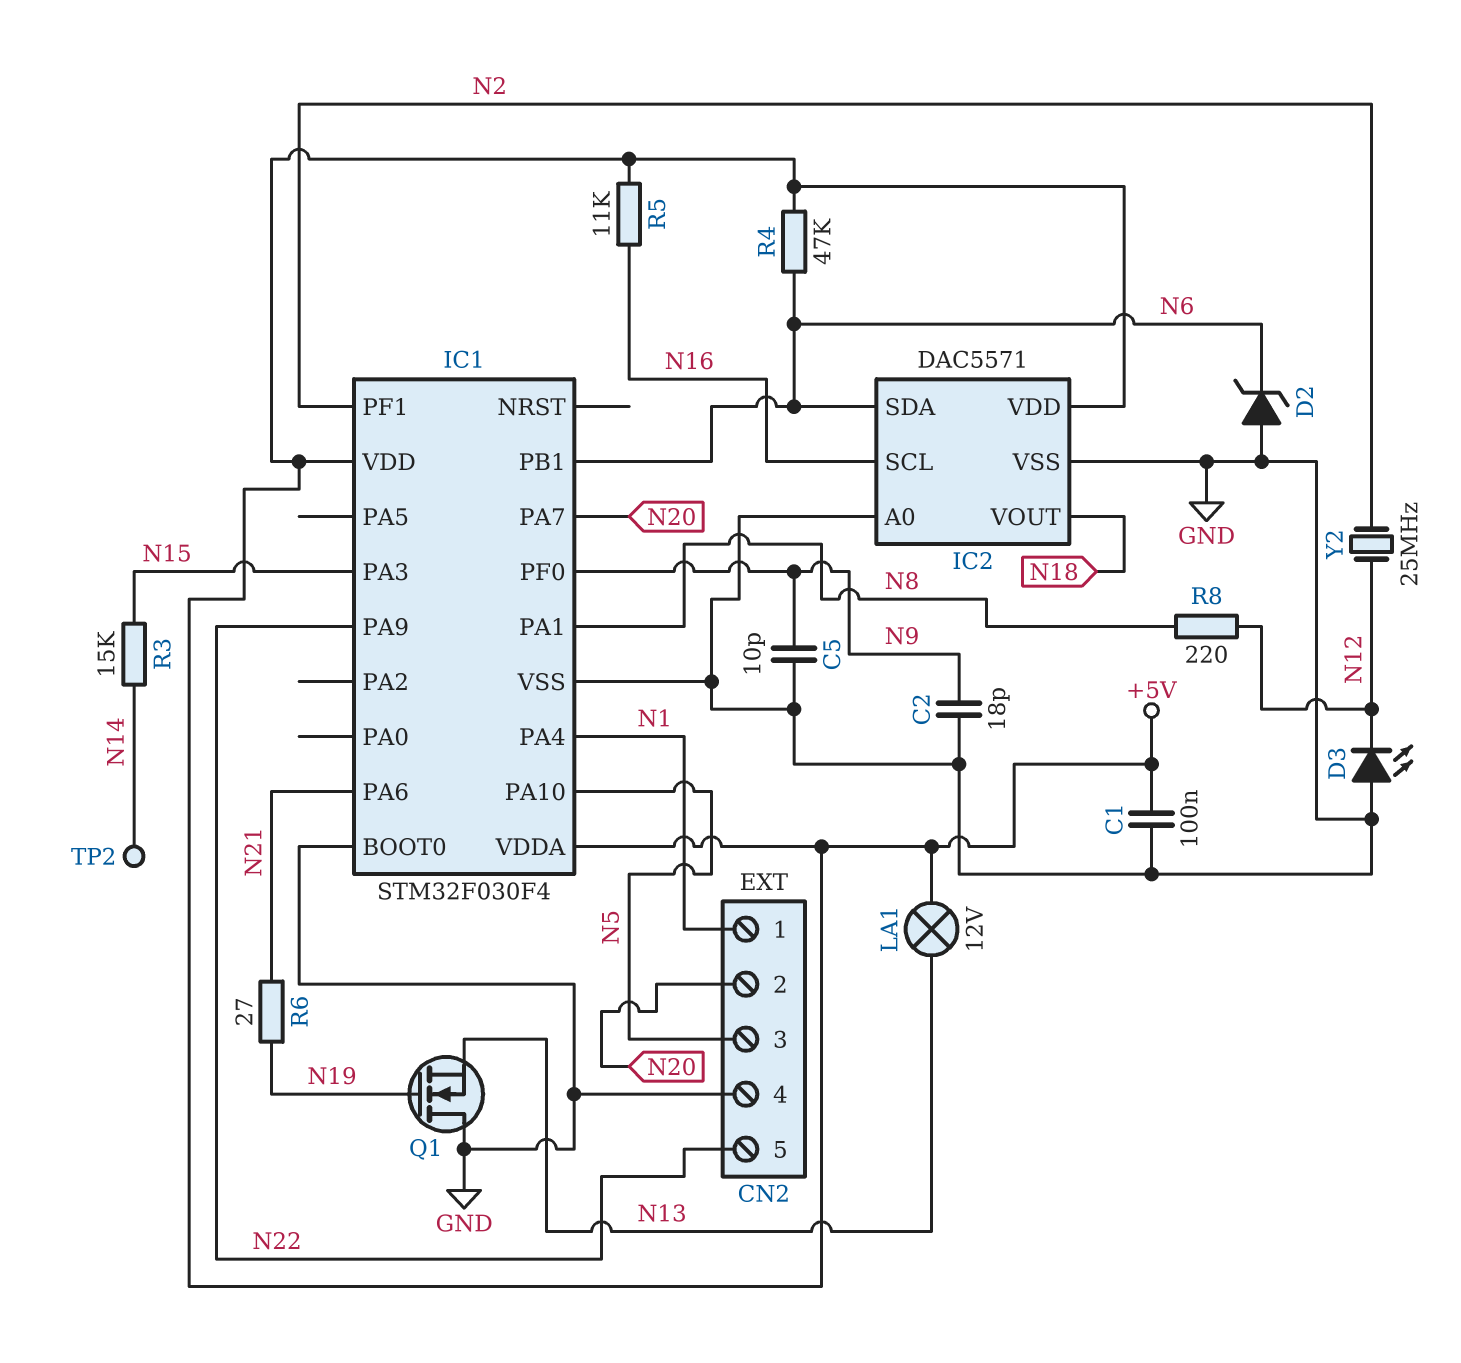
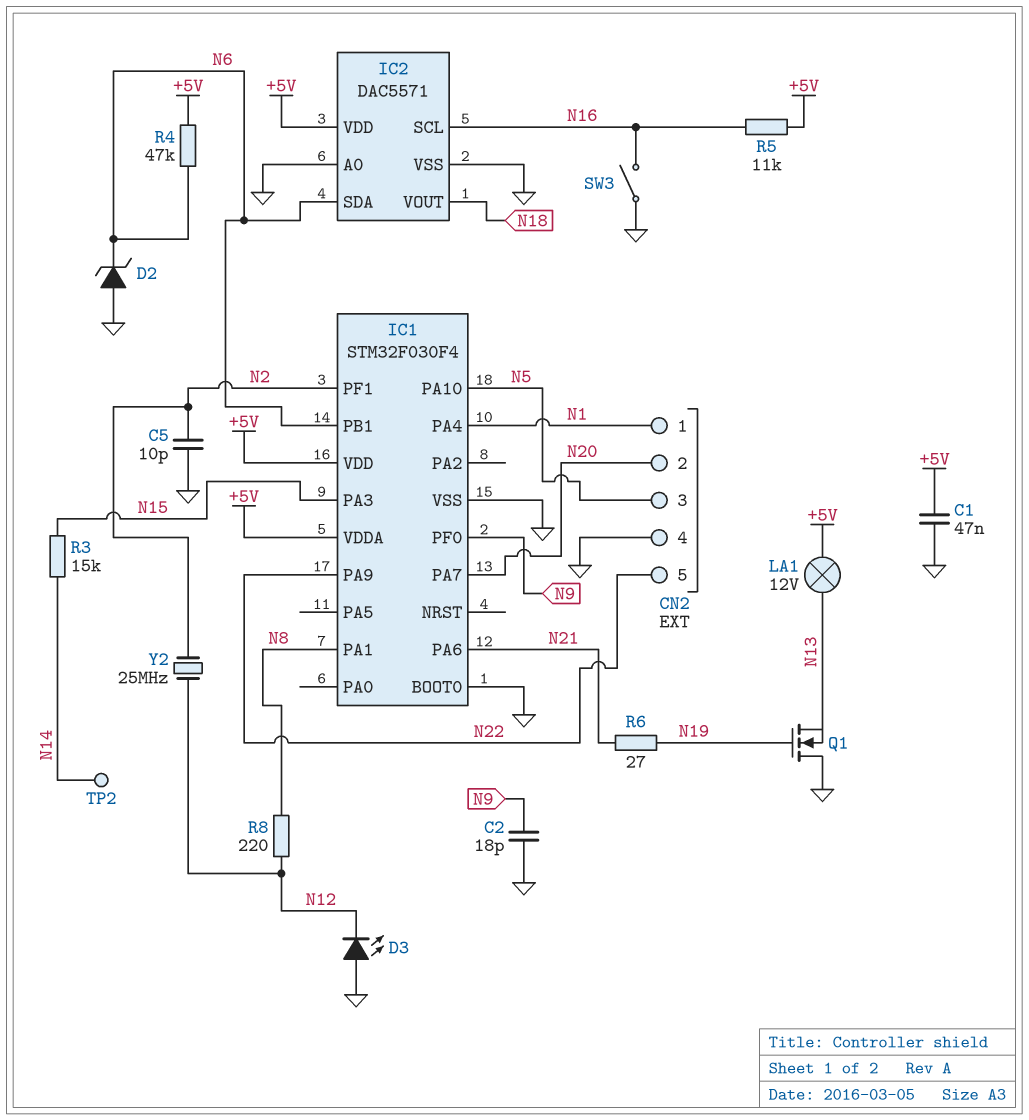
C1: 100nF (+5V, GND) -> 47nF (+5V, GND)
C5: 10pF (GND, N9) -> 10pF (GND, N2)
SW3: none -> switch (GND, N16)

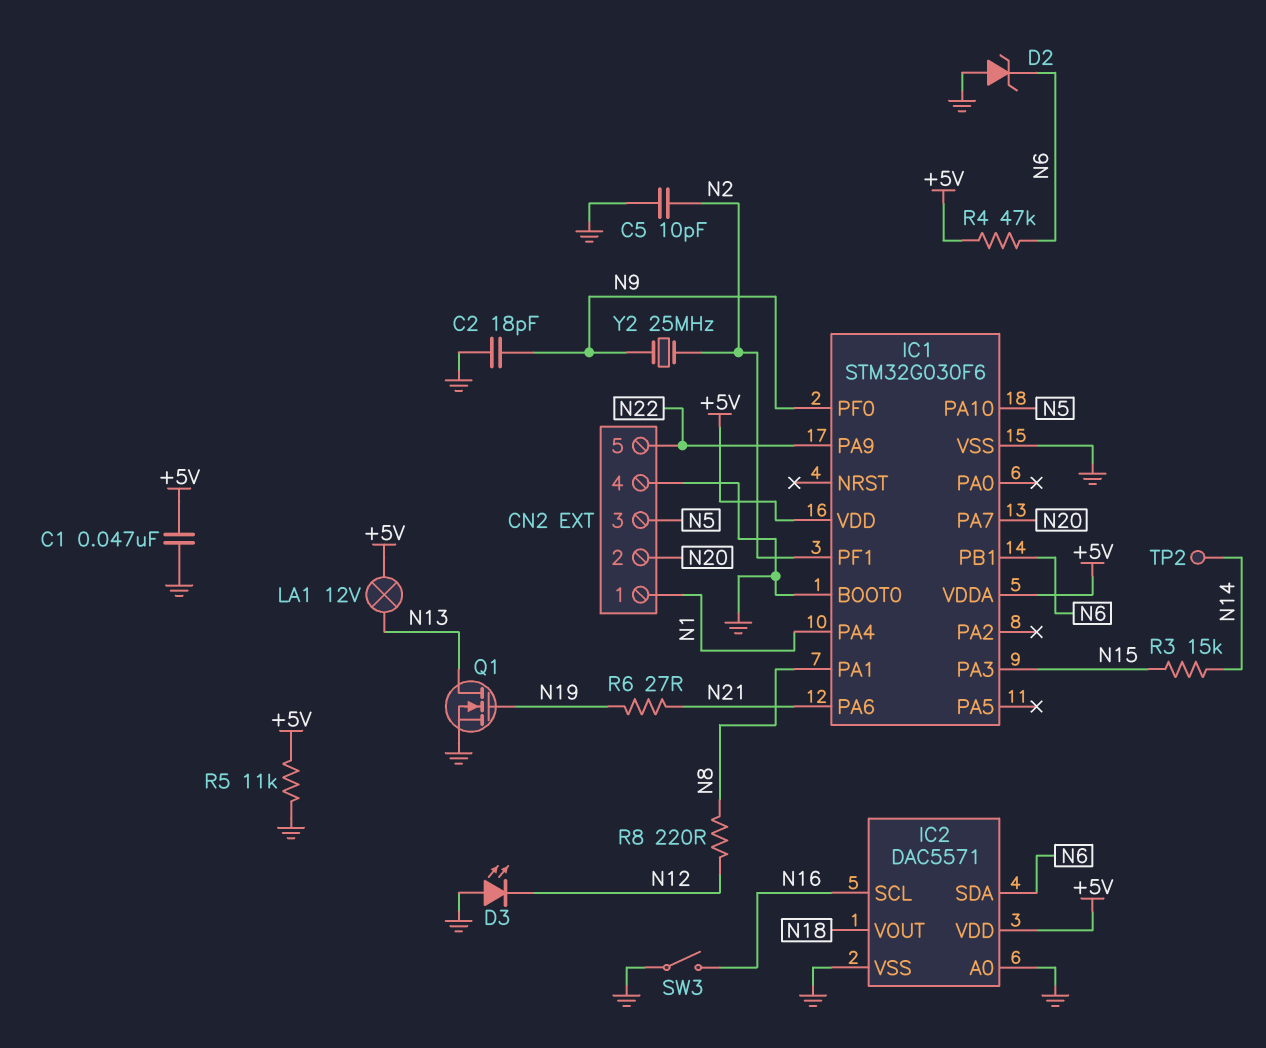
IC1: STM32F030F4 -> STM32G030F6
Q1: NMOS (G N19, D GND, S N13) -> NMOS (G N19, D N13, S GND)
R5: 11k (+5V, N16) -> 11k (+5V, GND)
Y2: 25MHz (N2, N12) -> 25MHz (N2, N9)

